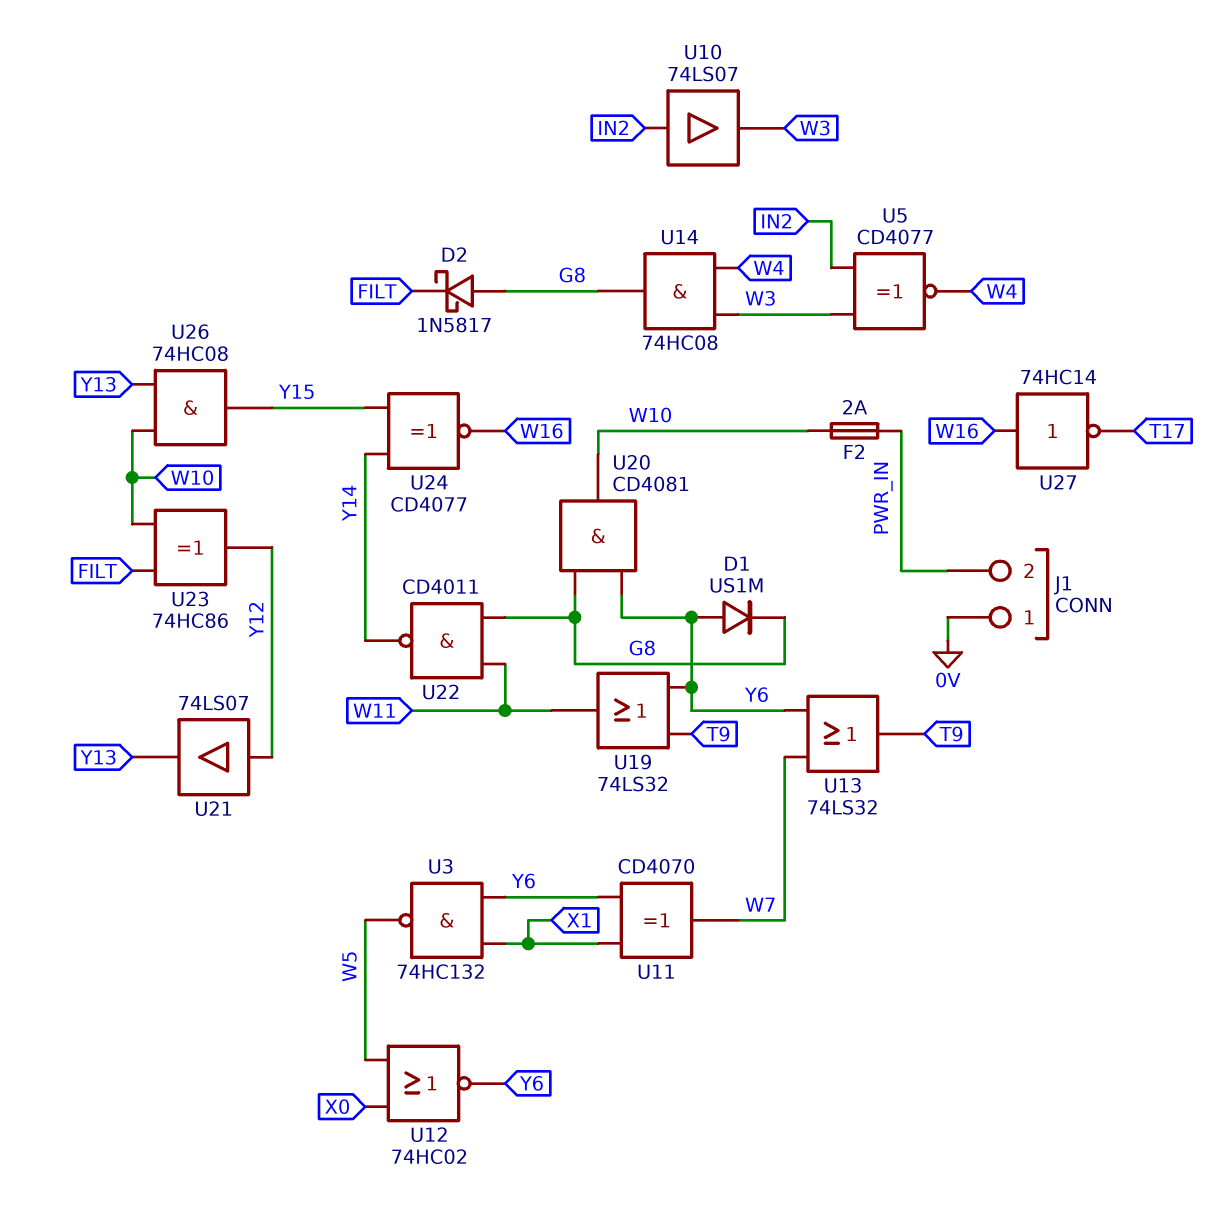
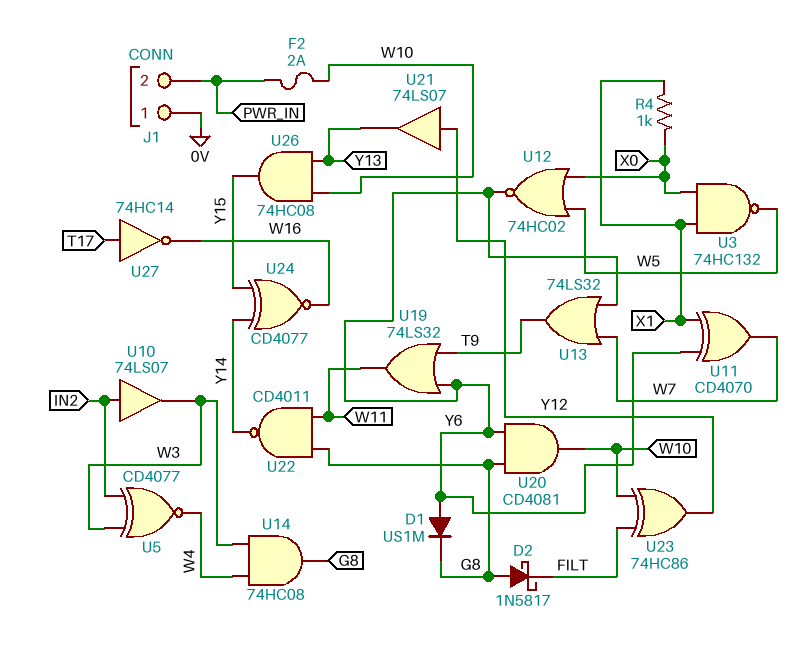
R4: none -> 1k (X0, X1)
U3: NAND 74HC132 (in X1, in Y6, out W5) -> NAND 74HC132 (in X0, in X1, out W5)
U27: NOT 74HC14 (in W16, out T17) -> NOT 74HC14 (in T17, out W16)

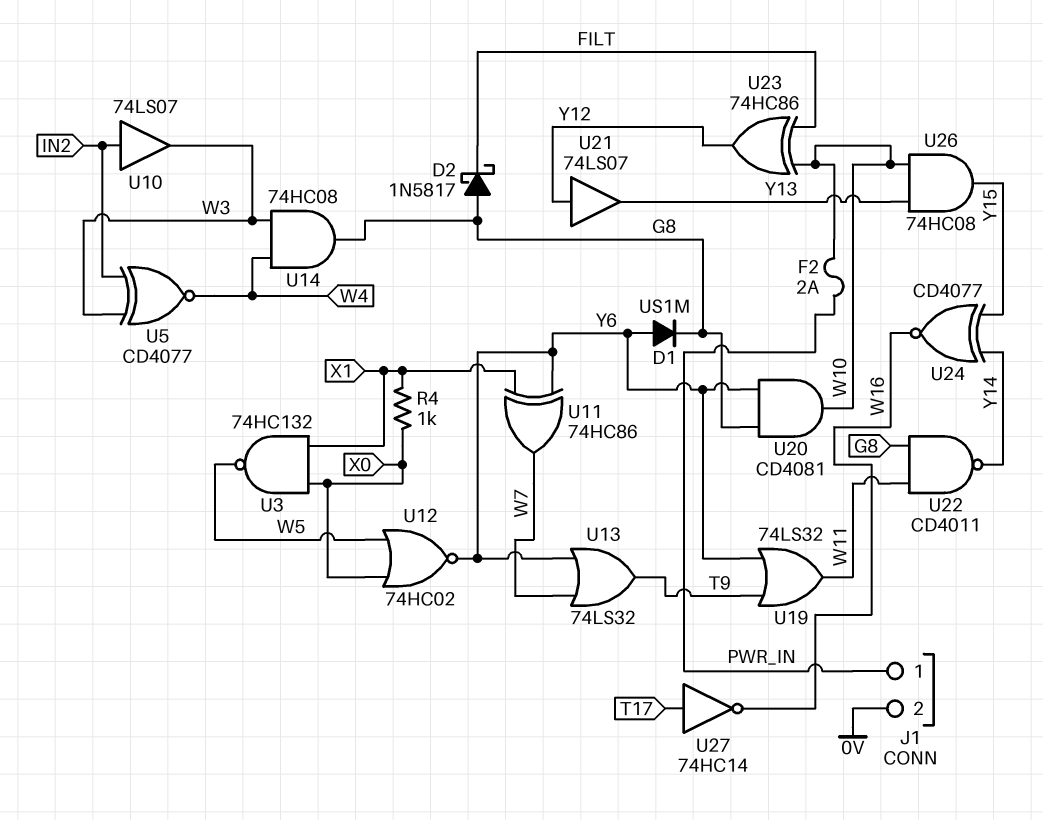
J1 pin 1: 0V -> PWR_IN
J1 pin 2: PWR_IN -> 0V
U11: XOR CD4070 (in X1, in Y6, out W7) -> XOR 74HC86 (in X1, in Y6, out W7)

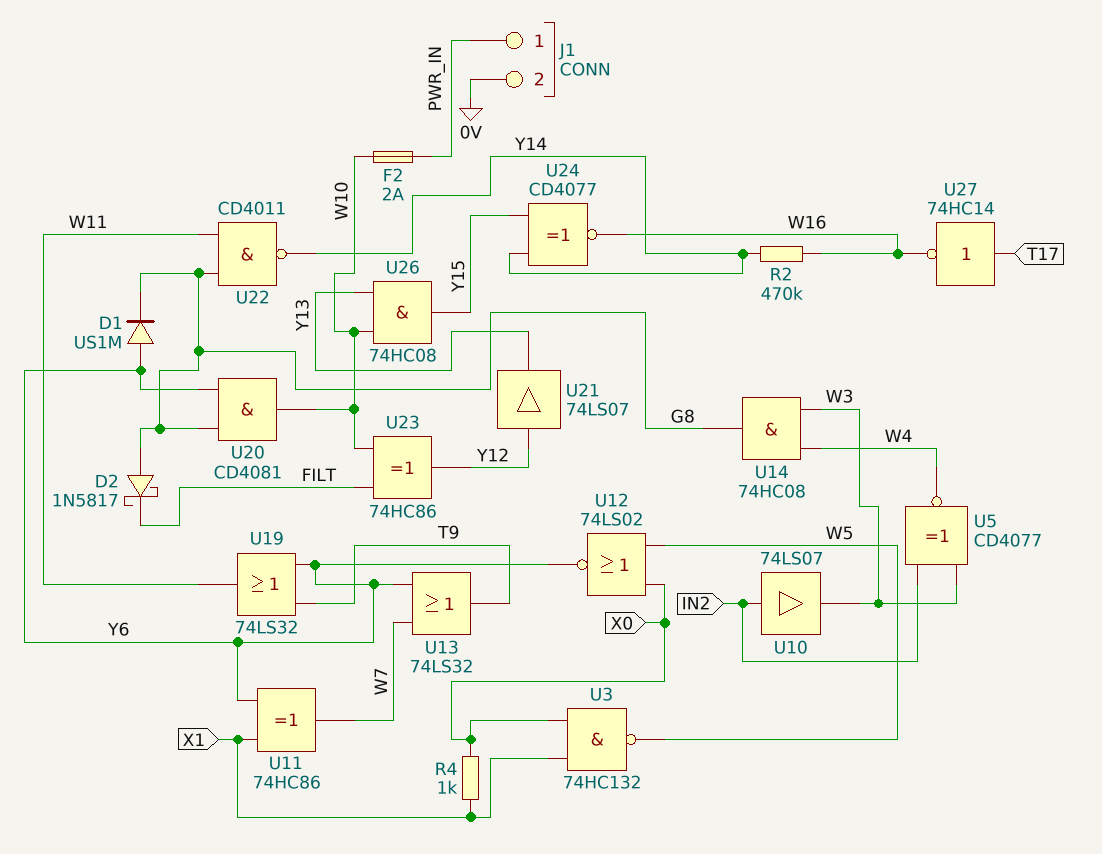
R2: none -> 470k (W16, Y14)
U12: NOR 74HC02 (in W5, in X0, out Y6) -> NOR 74LS02 (in W5, in X0, out Y6)

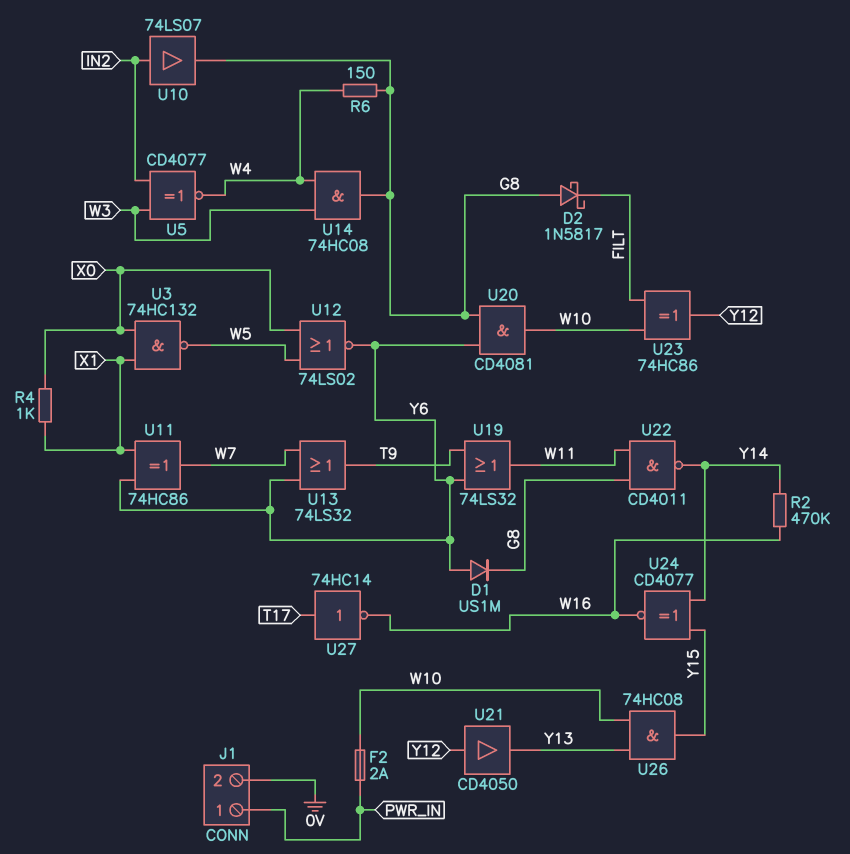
R6: none -> 150 (G8, W4)
U10: buffer 74LS07 (in IN2, out W3) -> buffer 74LS07 (in IN2, out G8)
U21: buffer 74LS07 (in Y12, out Y13) -> buffer CD4050 (in Y12, out Y13)

